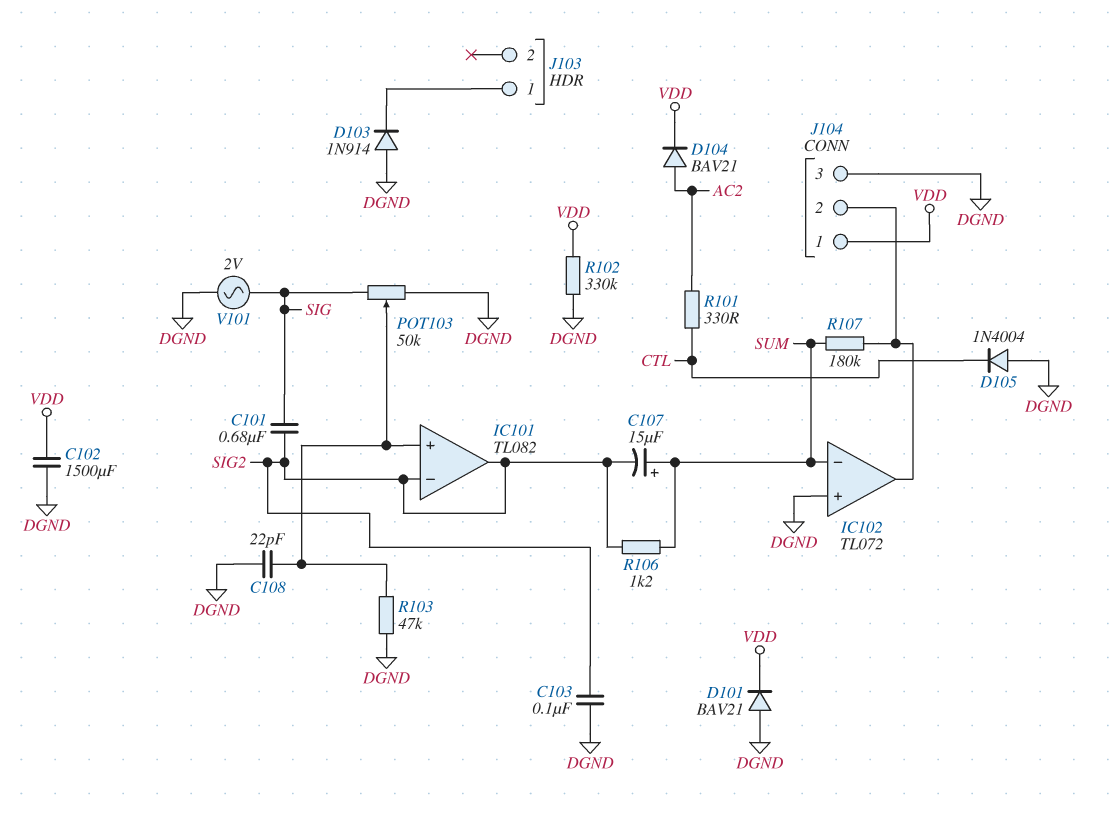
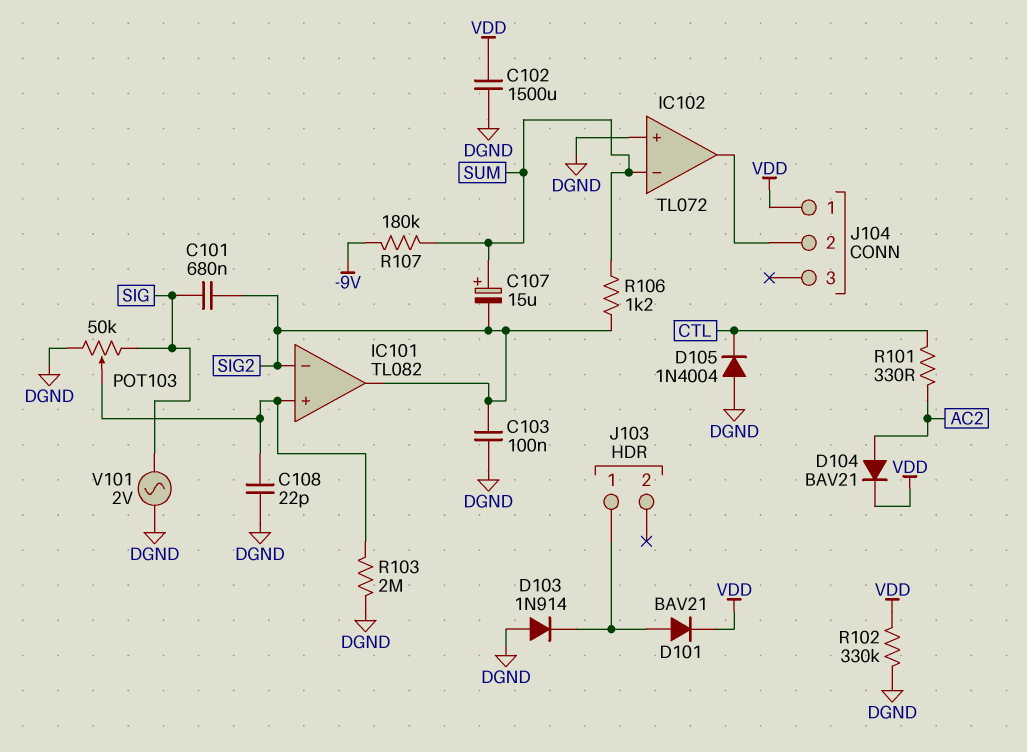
D101: diode BAV21 (A DGND, K VDD) -> diode BAV21 (A J103/1, K VDD)
J104 pin 3: DGND -> none
R103: 47k (DGND, IC101/in+) -> 2M (DGND, IC101/in+)
R107: 180k (IC102/out, SUM) -> 180k (-9V, SUM)

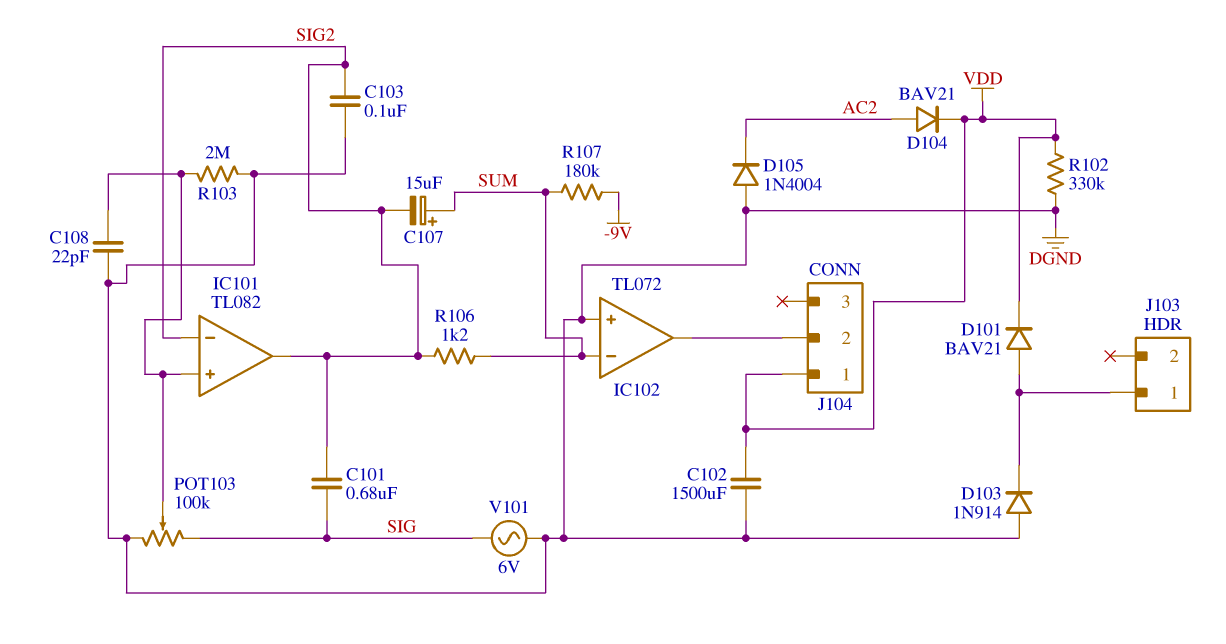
D105: diode 1N4004 (A DGND, K CTL) -> diode 1N4004 (A DGND, K AC2)
POT103: 50k (DGND, SIG, wiper IC101/in+) -> 100k (DGND, SIG, wiper IC101/in+)
R101: 330 (AC2, CTL) -> none
V101: AC 2V (DGND, SIG) -> AC 6V (DGND, SIG)

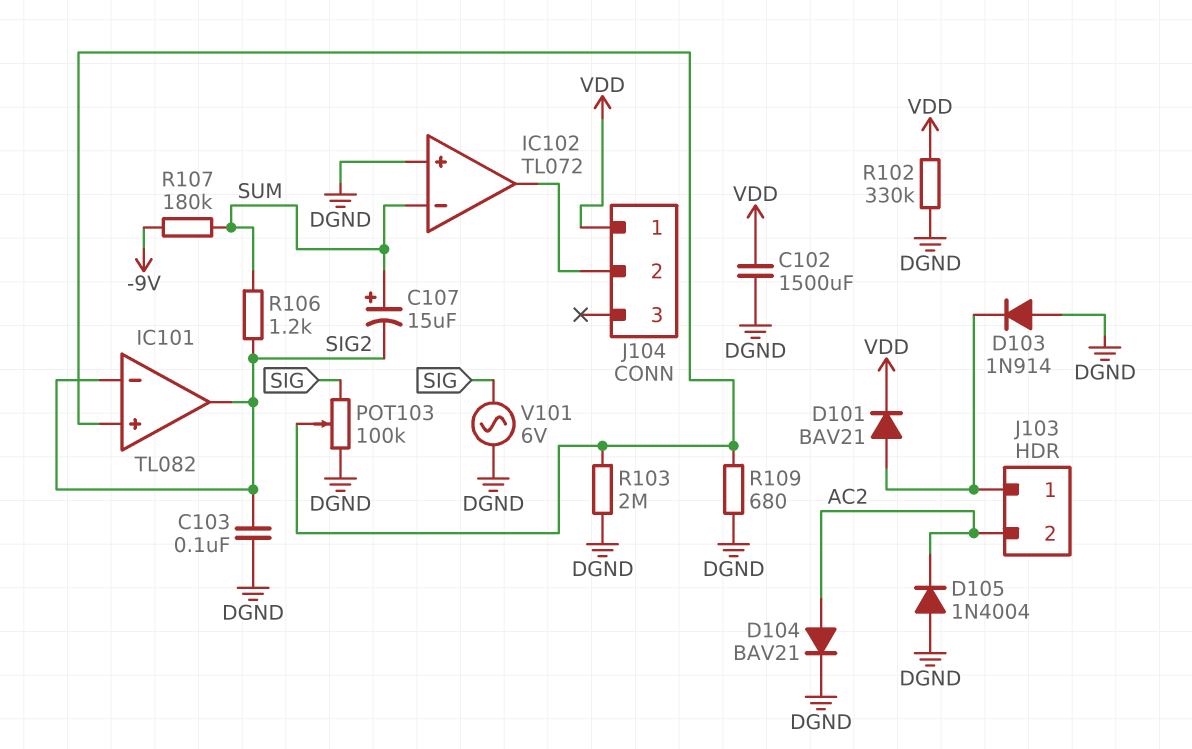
C101: 680nF (SIG, SIG2) -> none
C108: 22pF (DGND, IC101/in+) -> none
D104: diode BAV21 (A AC2, K VDD) -> diode BAV21 (A AC2, K DGND)
J103 pin 2: none -> AC2
R109: none -> 680 (DGND, IC101/in+)

